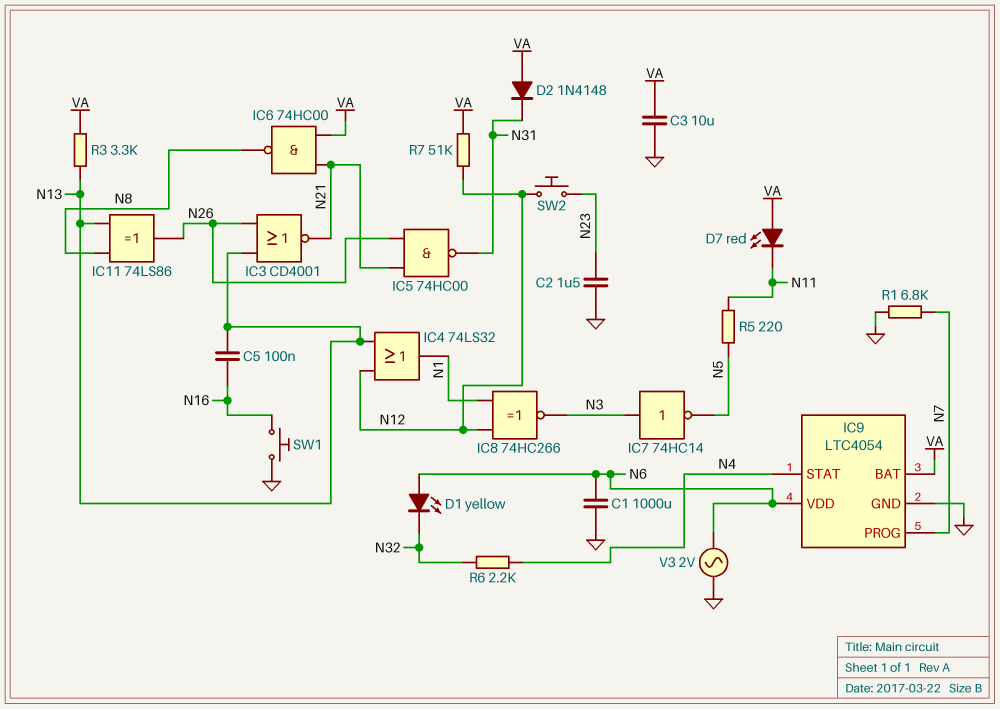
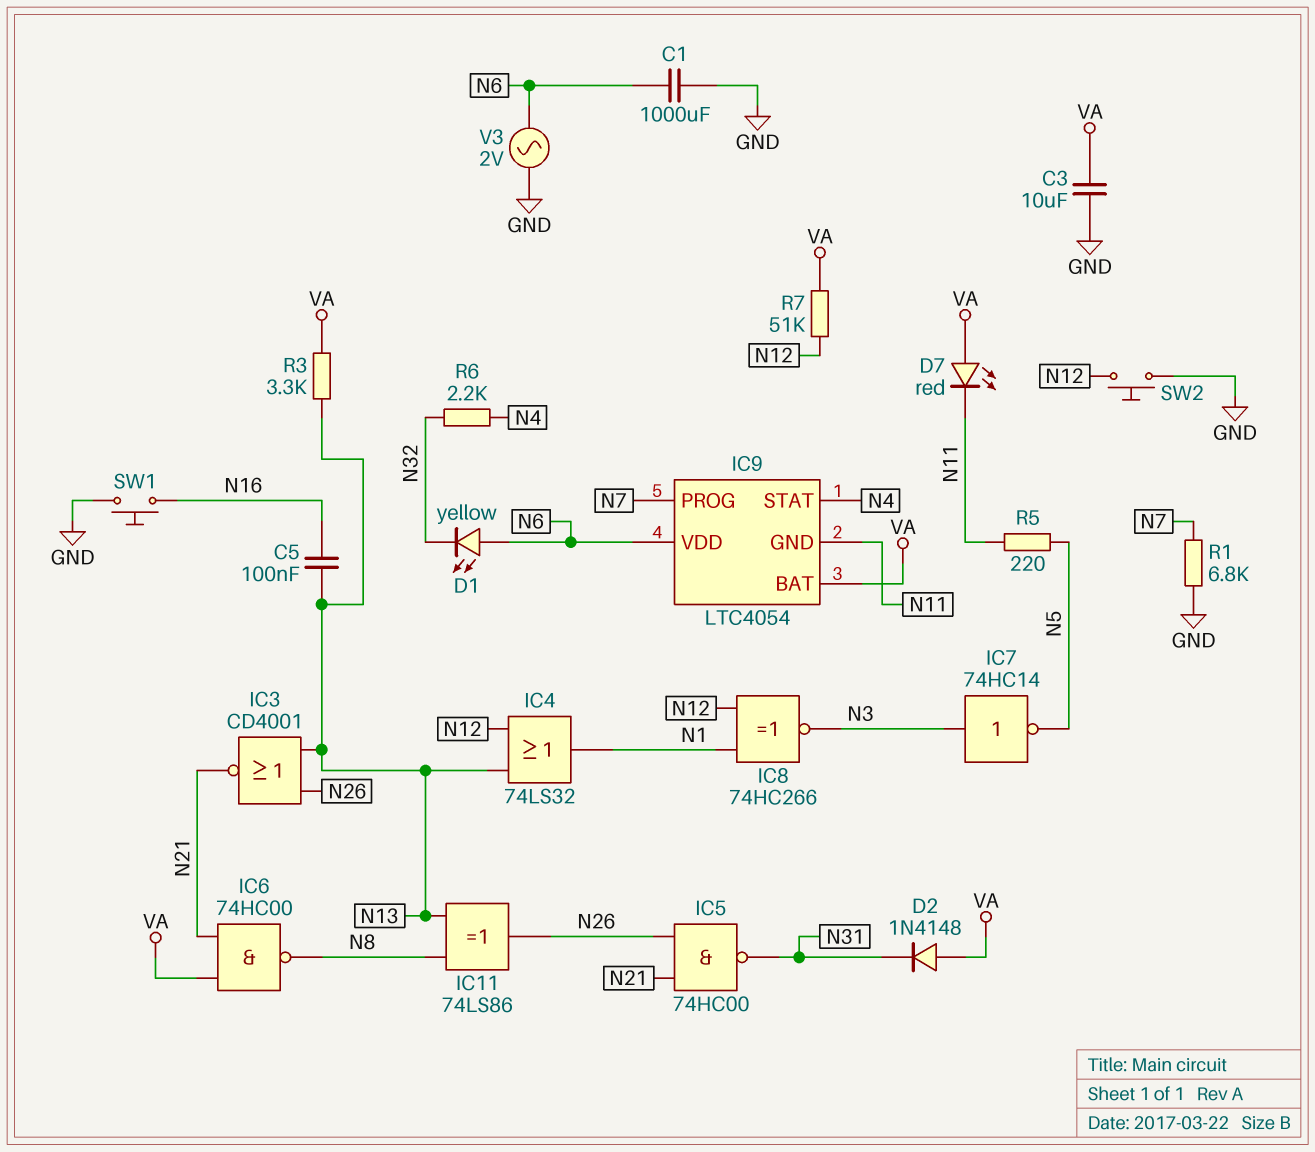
C2: 1.5uF (GND, N23) -> none
IC9 pin GND: GND -> N11
SW2: button (N12, N23) -> button (GND, N12)

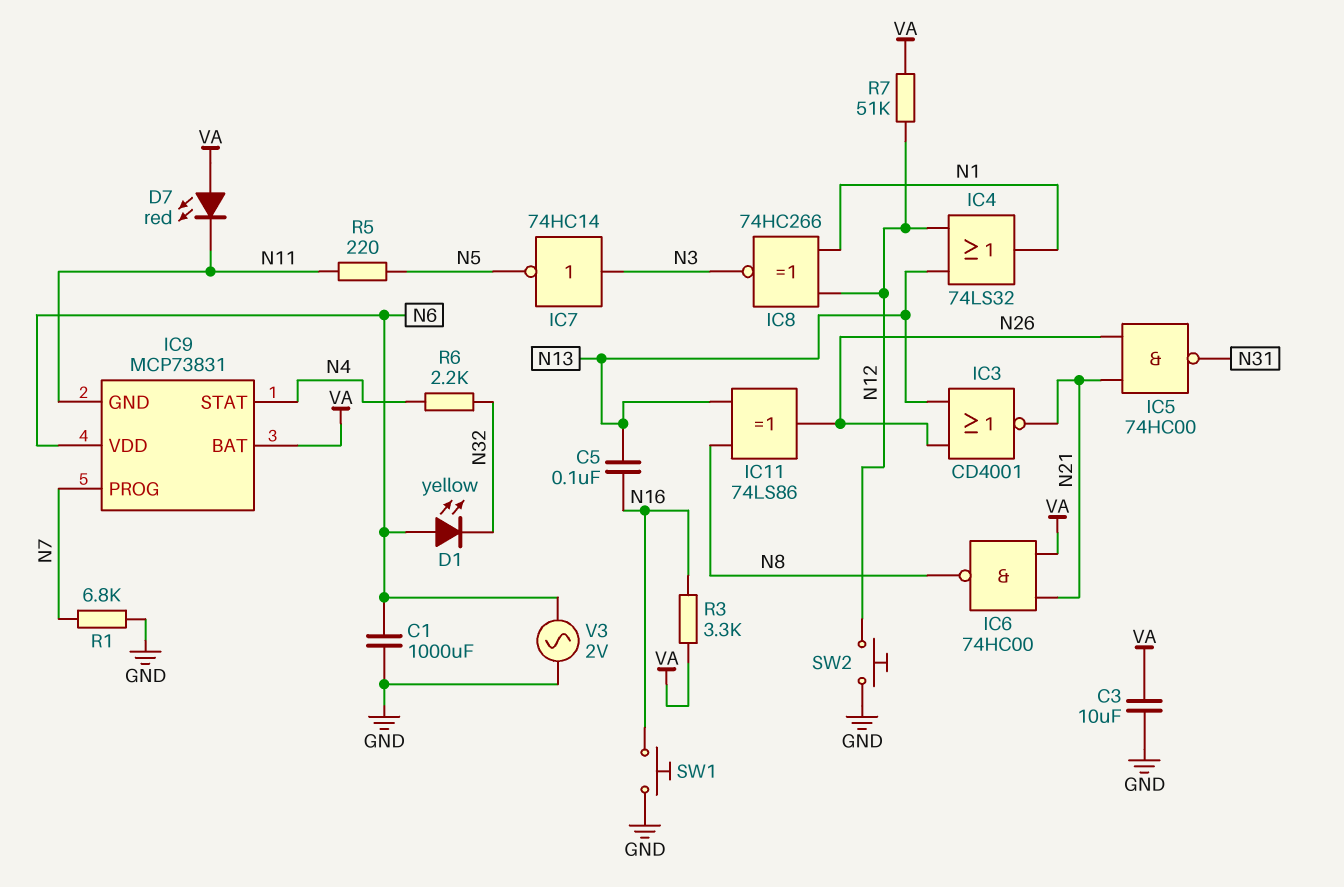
D2: diode 1N4148 (A VA, K N31) -> none
IC9: LTC4054 -> MCP73831
R3: 3.3k (N13, VA) -> 3.3k (N16, VA)

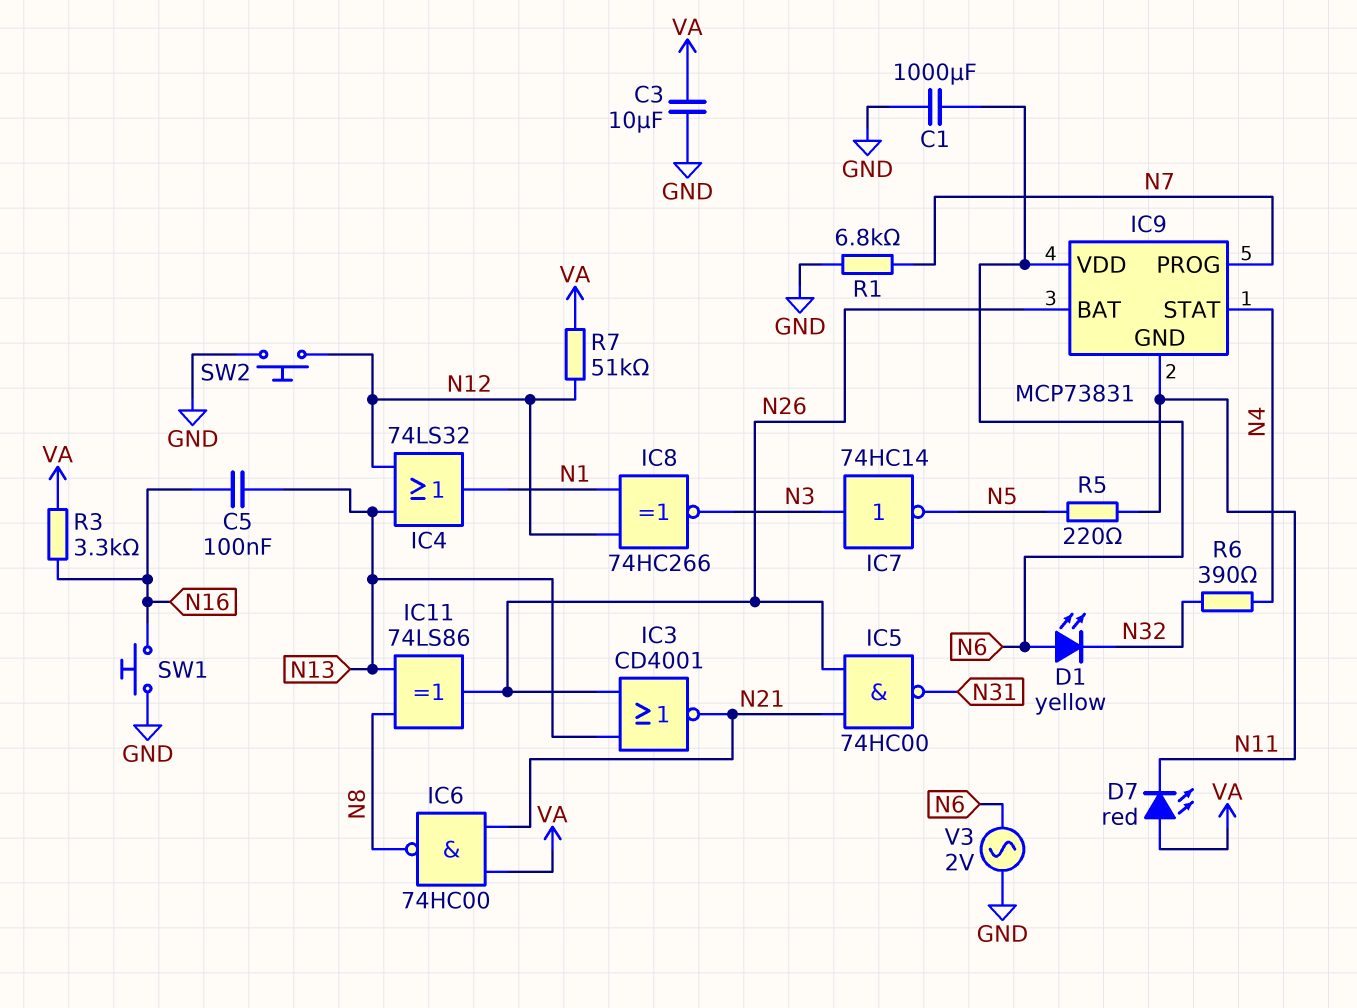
IC9 pin BAT: VA -> N26
R6: 2.2k (N4, N32) -> 390 (N4, N32)

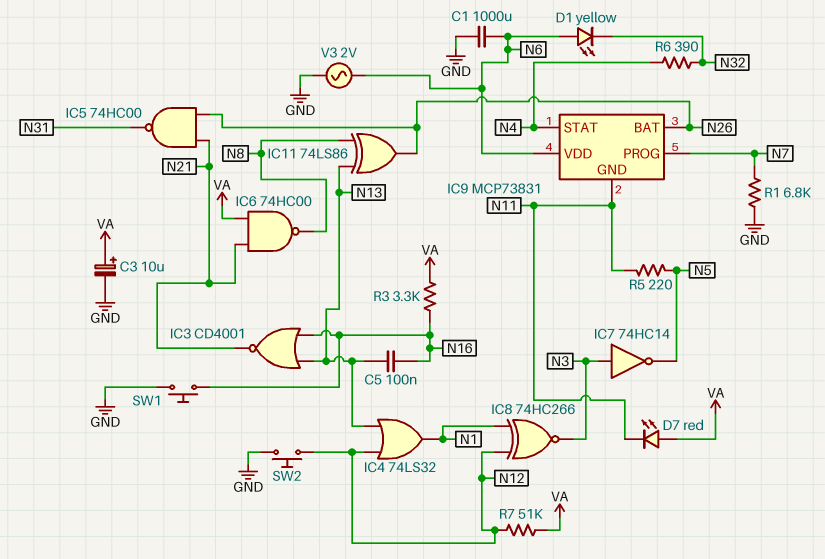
C3: 10uF (GND, VA) -> 10uF (plus VA, minus GND)
IC3: NOR CD4001 (in N13, in N26, out N21) -> NOR CD4001 (in N13, in N16, out N21)

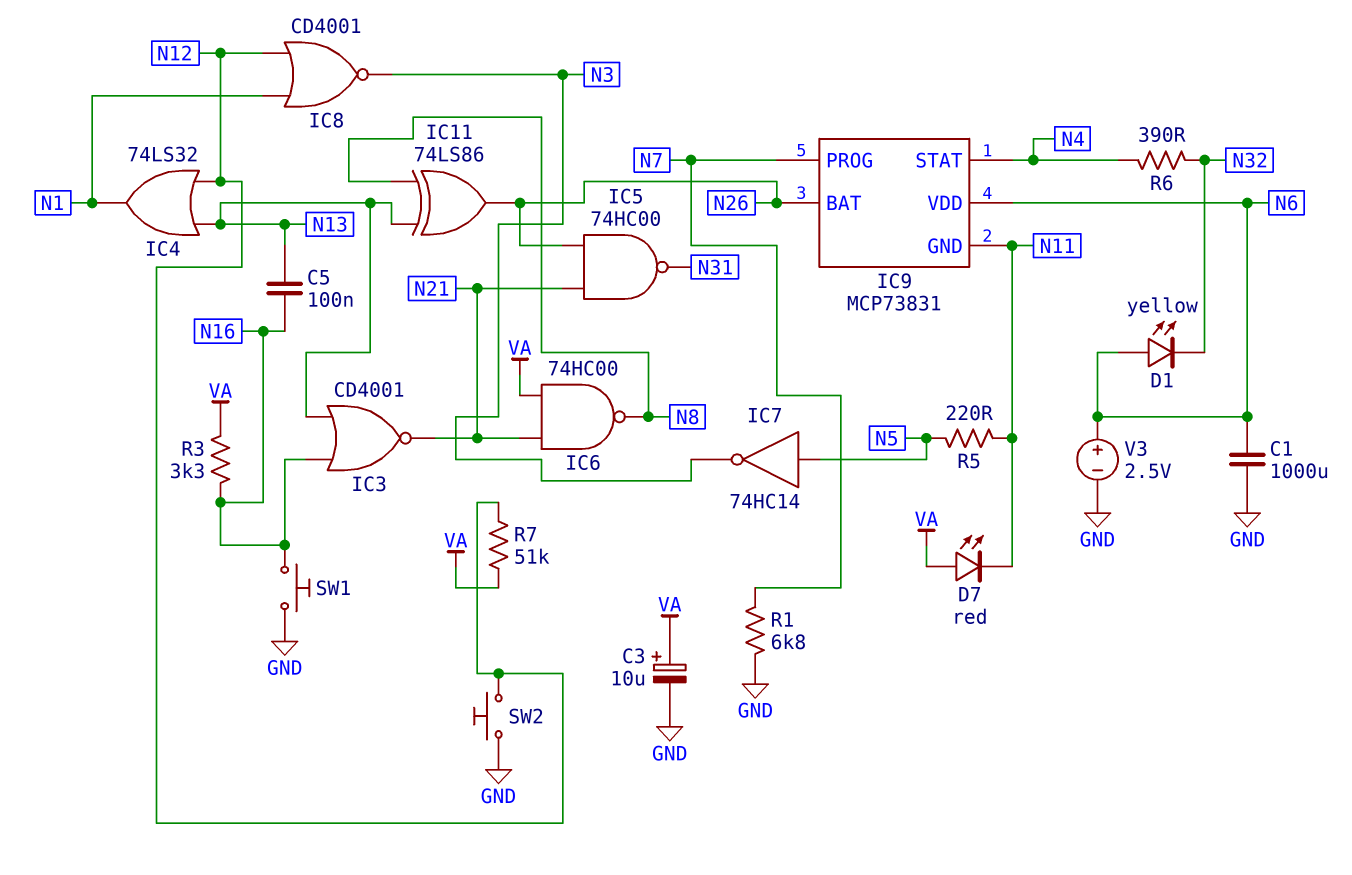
IC7: NOT 74HC14 (in N3, out N5) -> NOT 74HC14 (in N5, out N3)
IC8: XNOR 74HC266 (in N1, in N12, out N3) -> NOR CD4001 (in N1, in N12, out N3)
V3: AC 2V (GND, N6) -> 2.5V (plus N6, minus GND)

